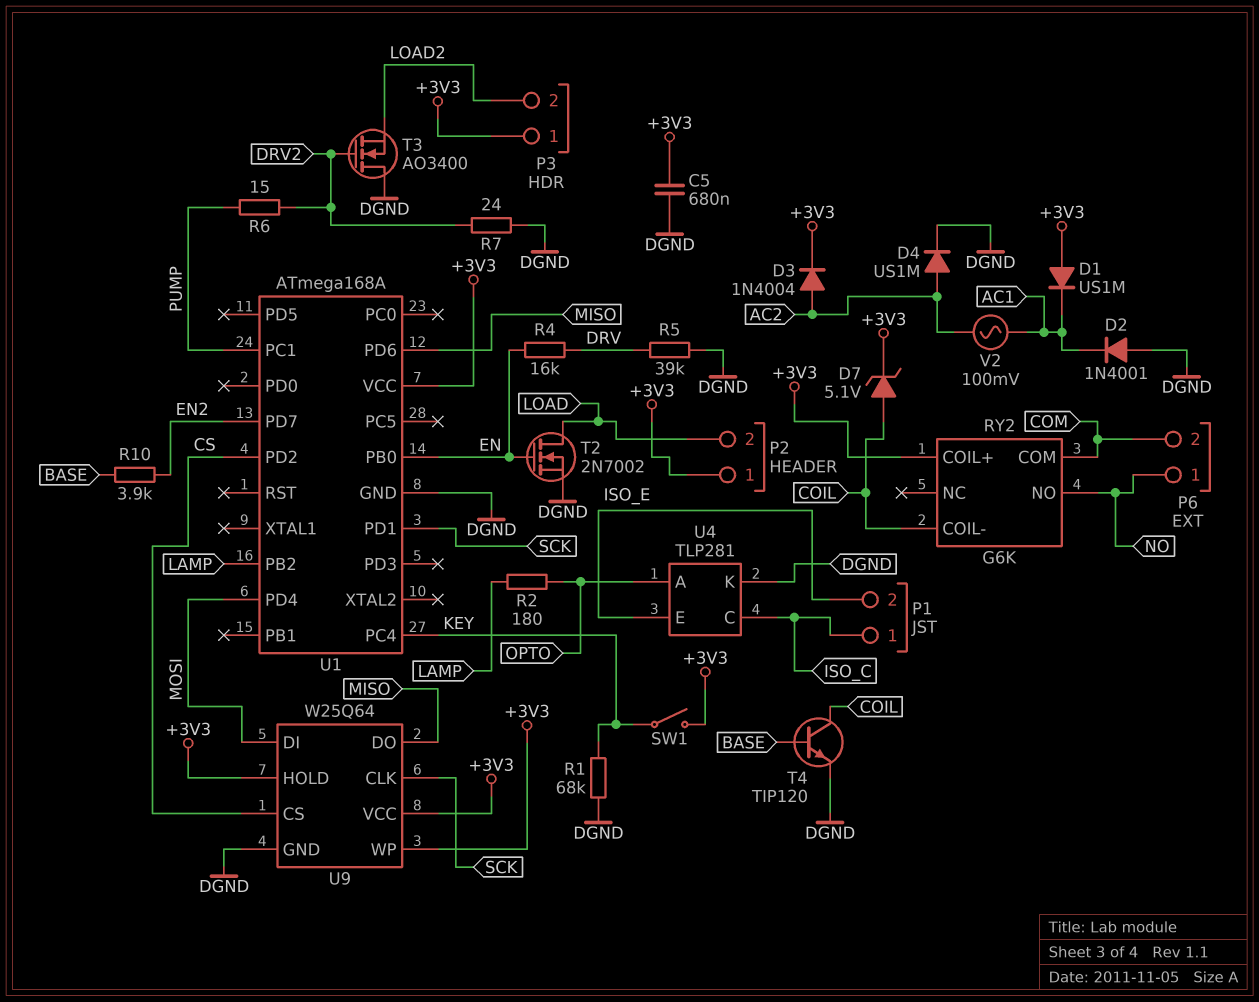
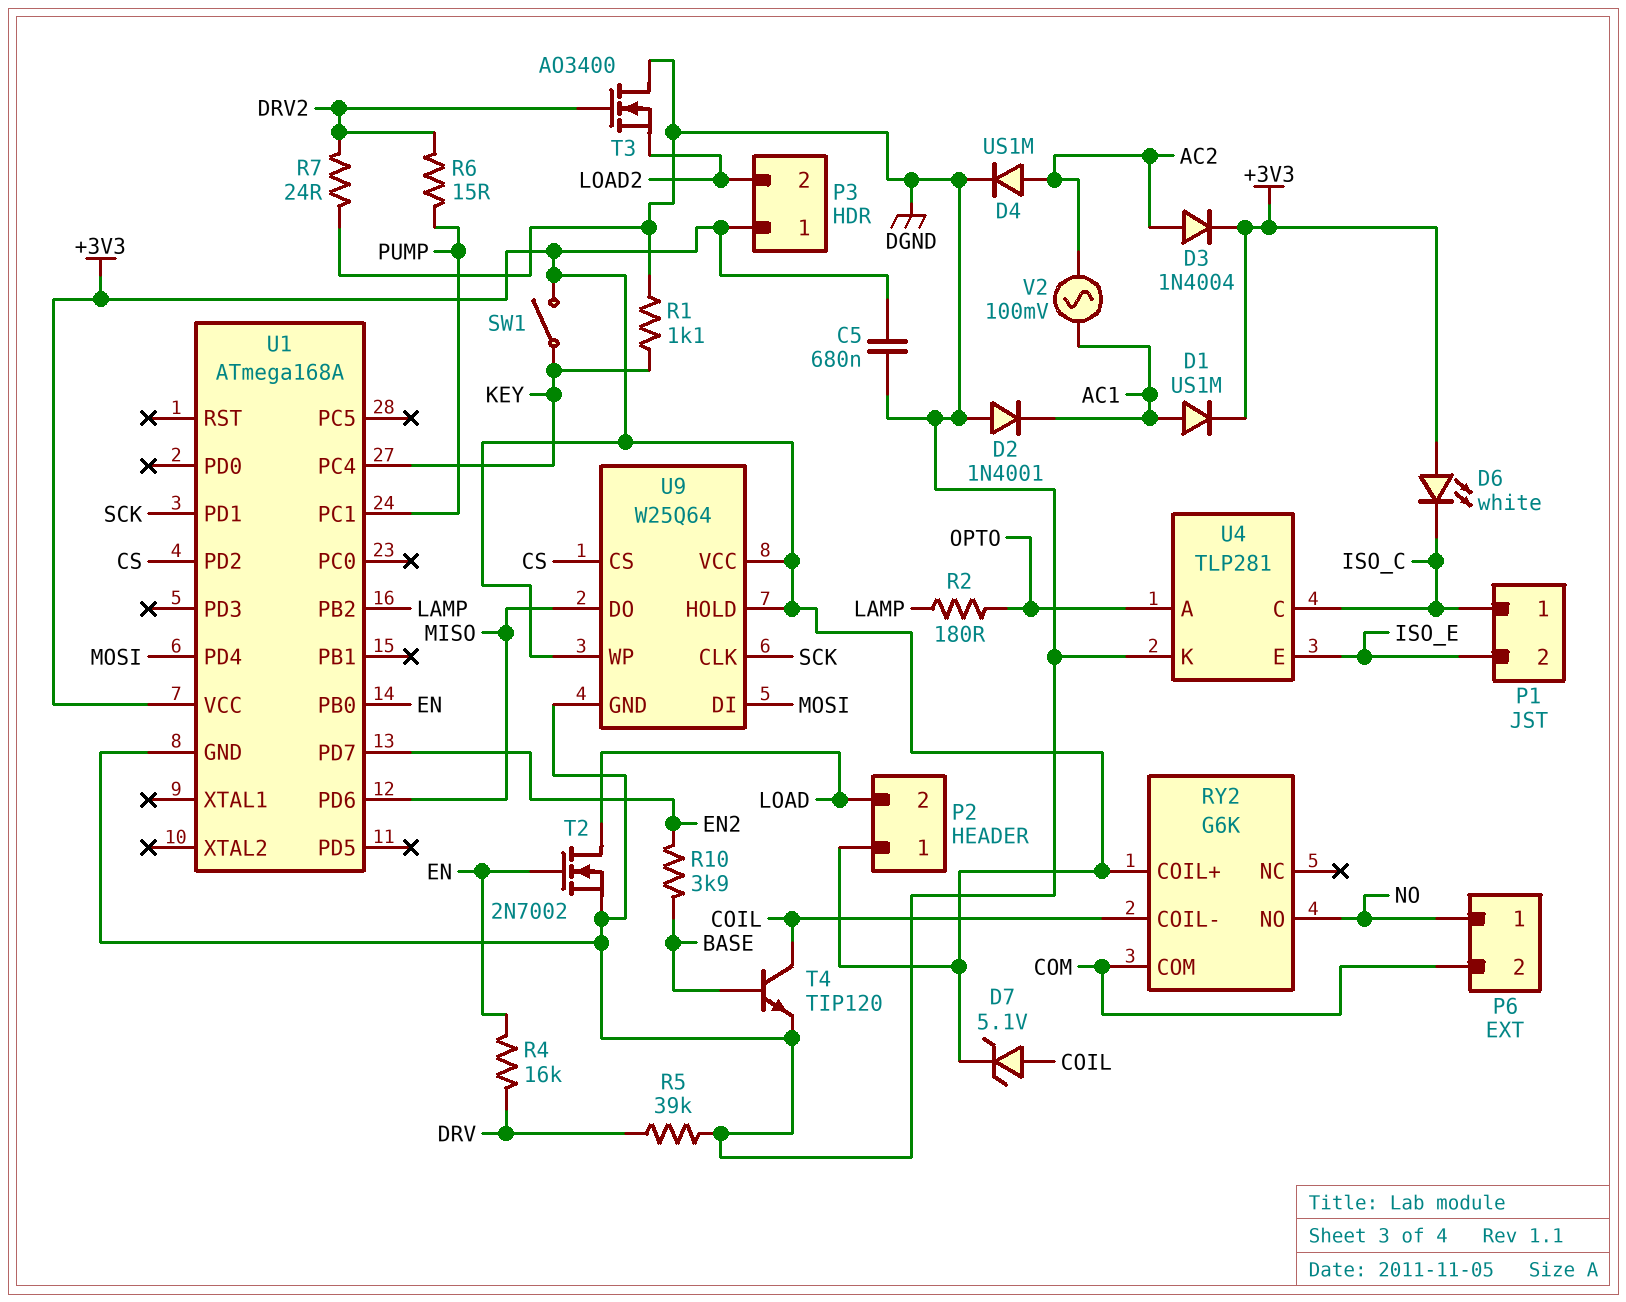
D1: diode US1M (A +3V3, K AC1) -> diode US1M (A AC1, K +3V3)
D6: none -> LED white (A +3V3, K ISO_C)
R1: 68k (DGND, KEY) -> 1.1k (DGND, KEY)

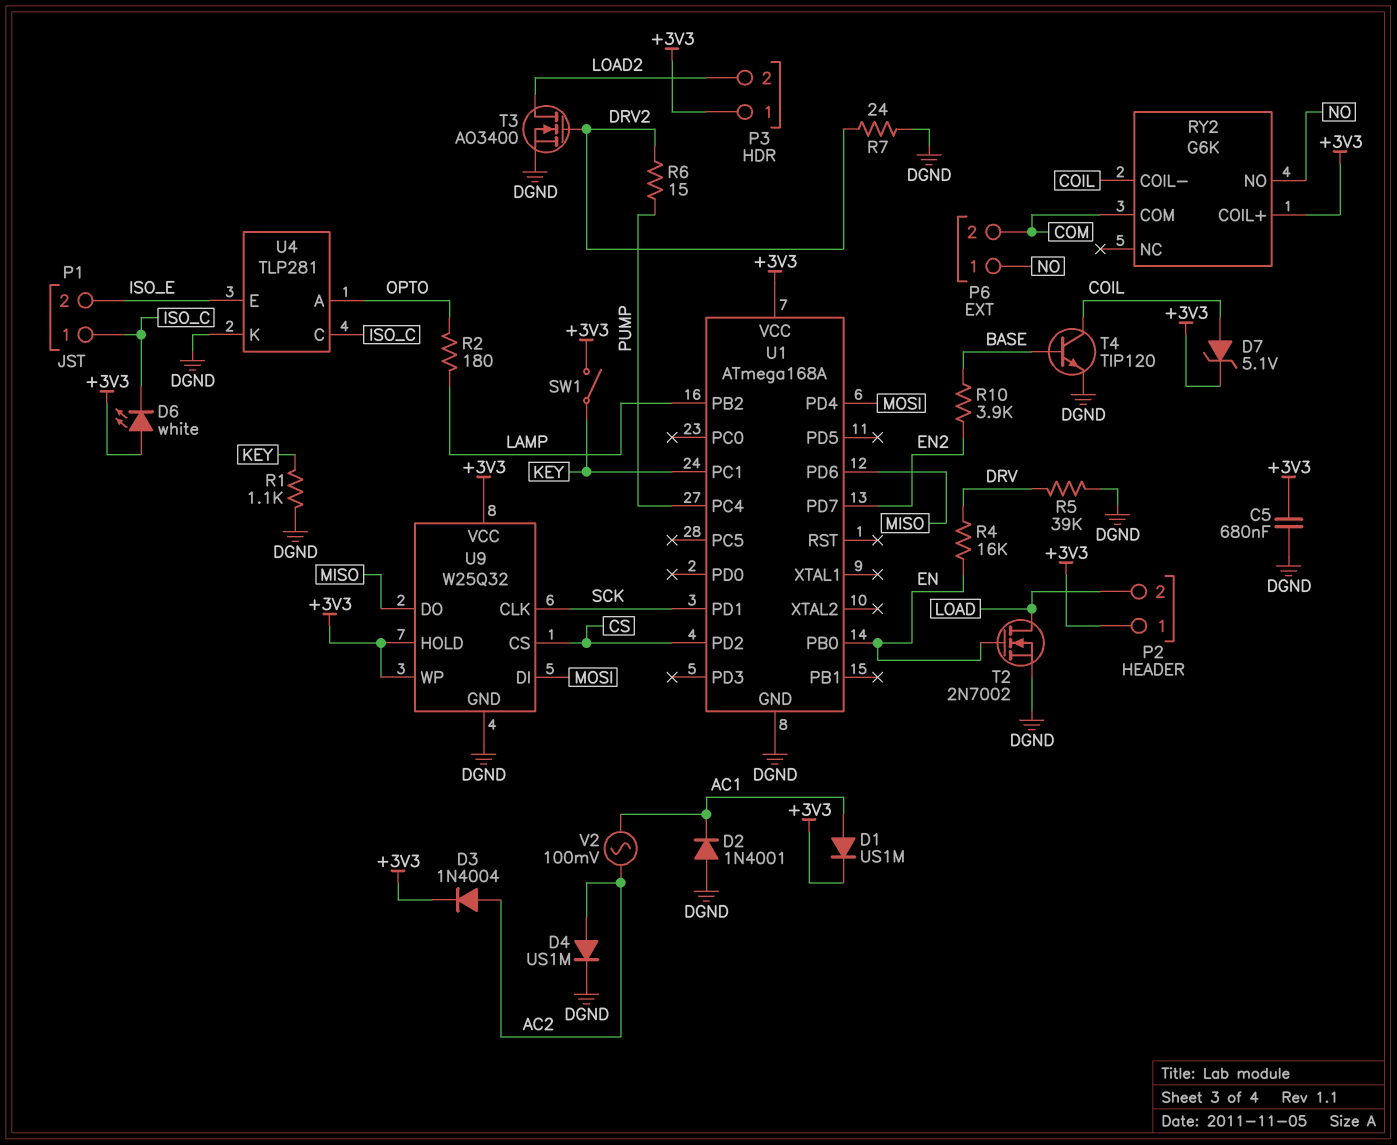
T3: NMOS AO3400 (G DRV2, D DGND, S LOAD2) -> NMOS AO3400 (G DRV2, D LOAD2, S DGND)
U1 pin PC1: PUMP -> KEY
U1 pin PC4: KEY -> PUMP
U9: W25Q64 -> W25Q32

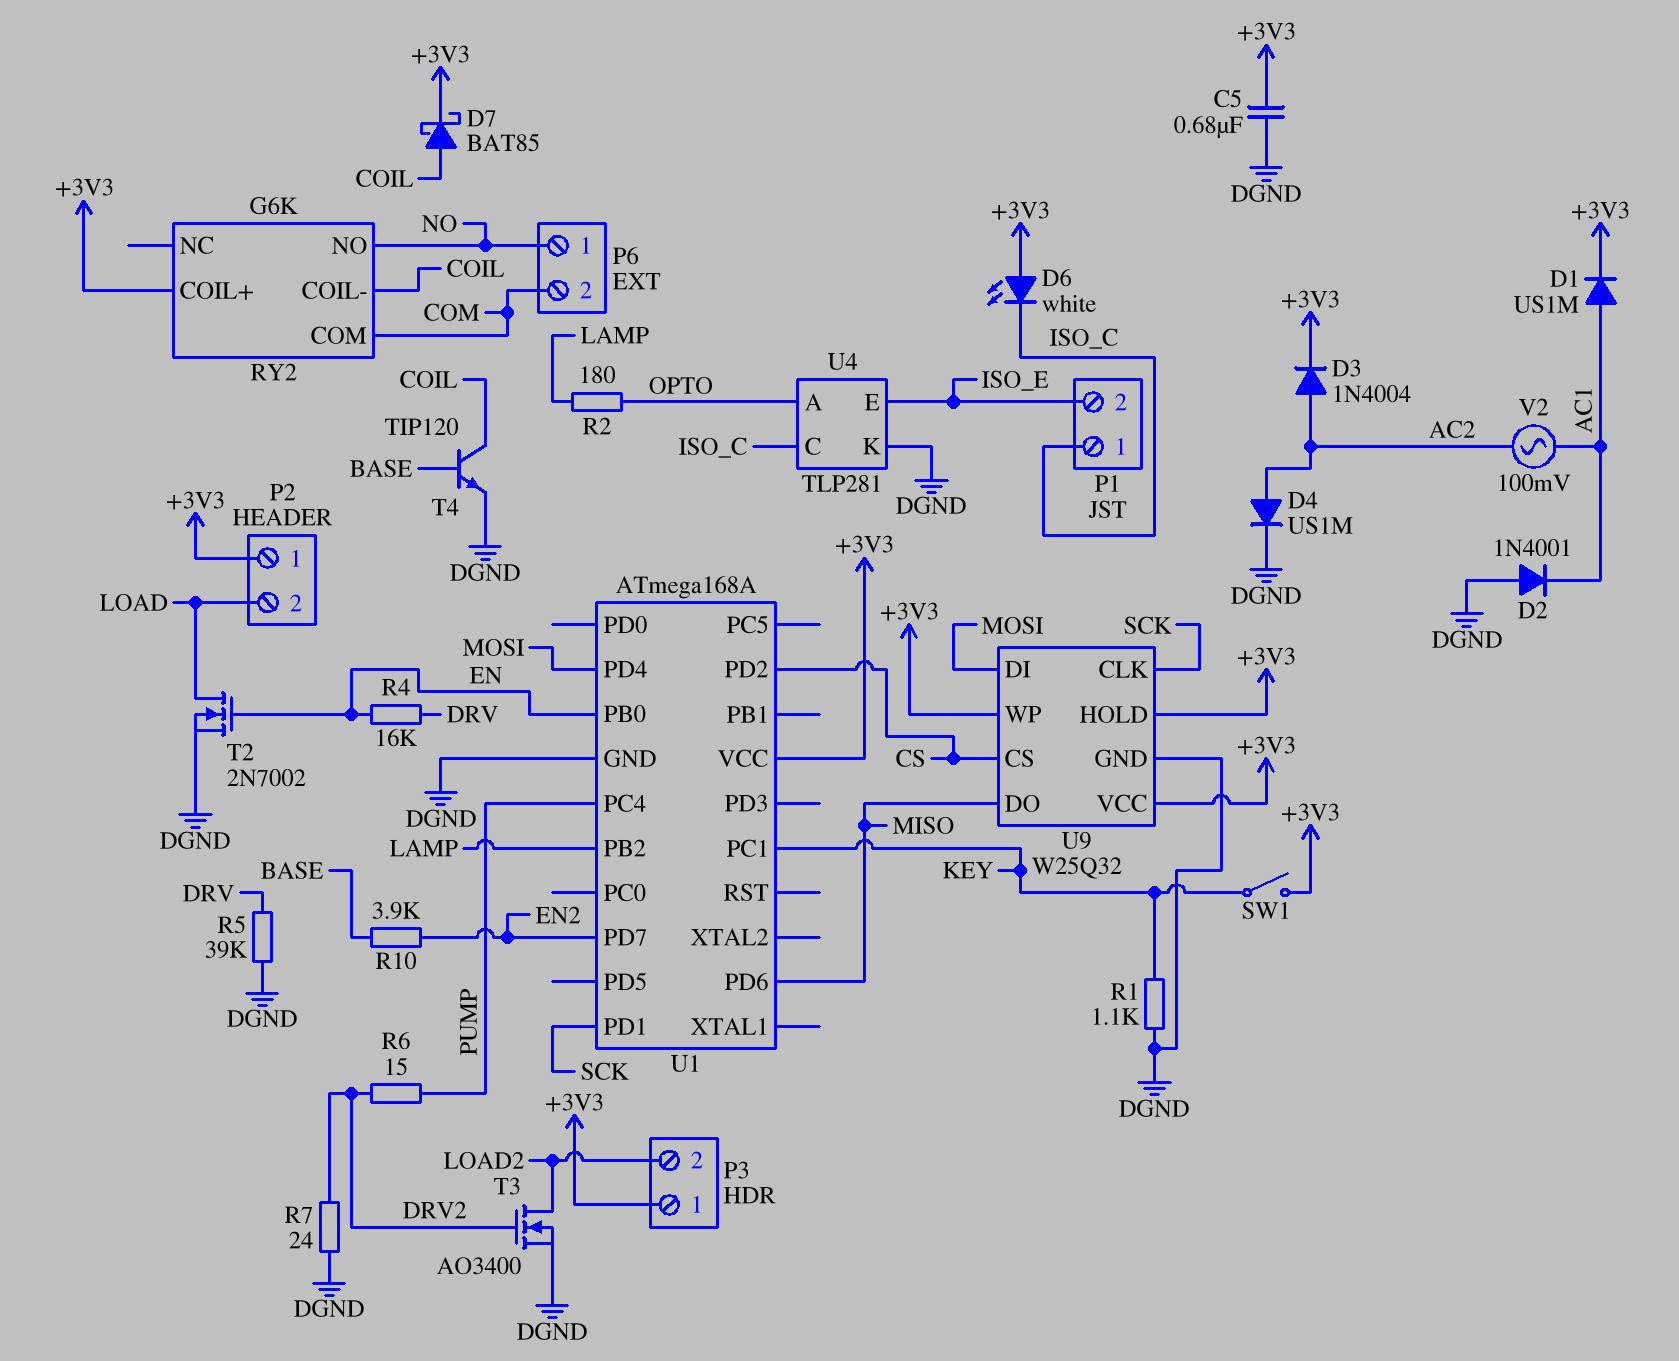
D7: zener 5.1V (A COIL, K +3V3) -> schottky BAT85 (A COIL, K +3V3)

